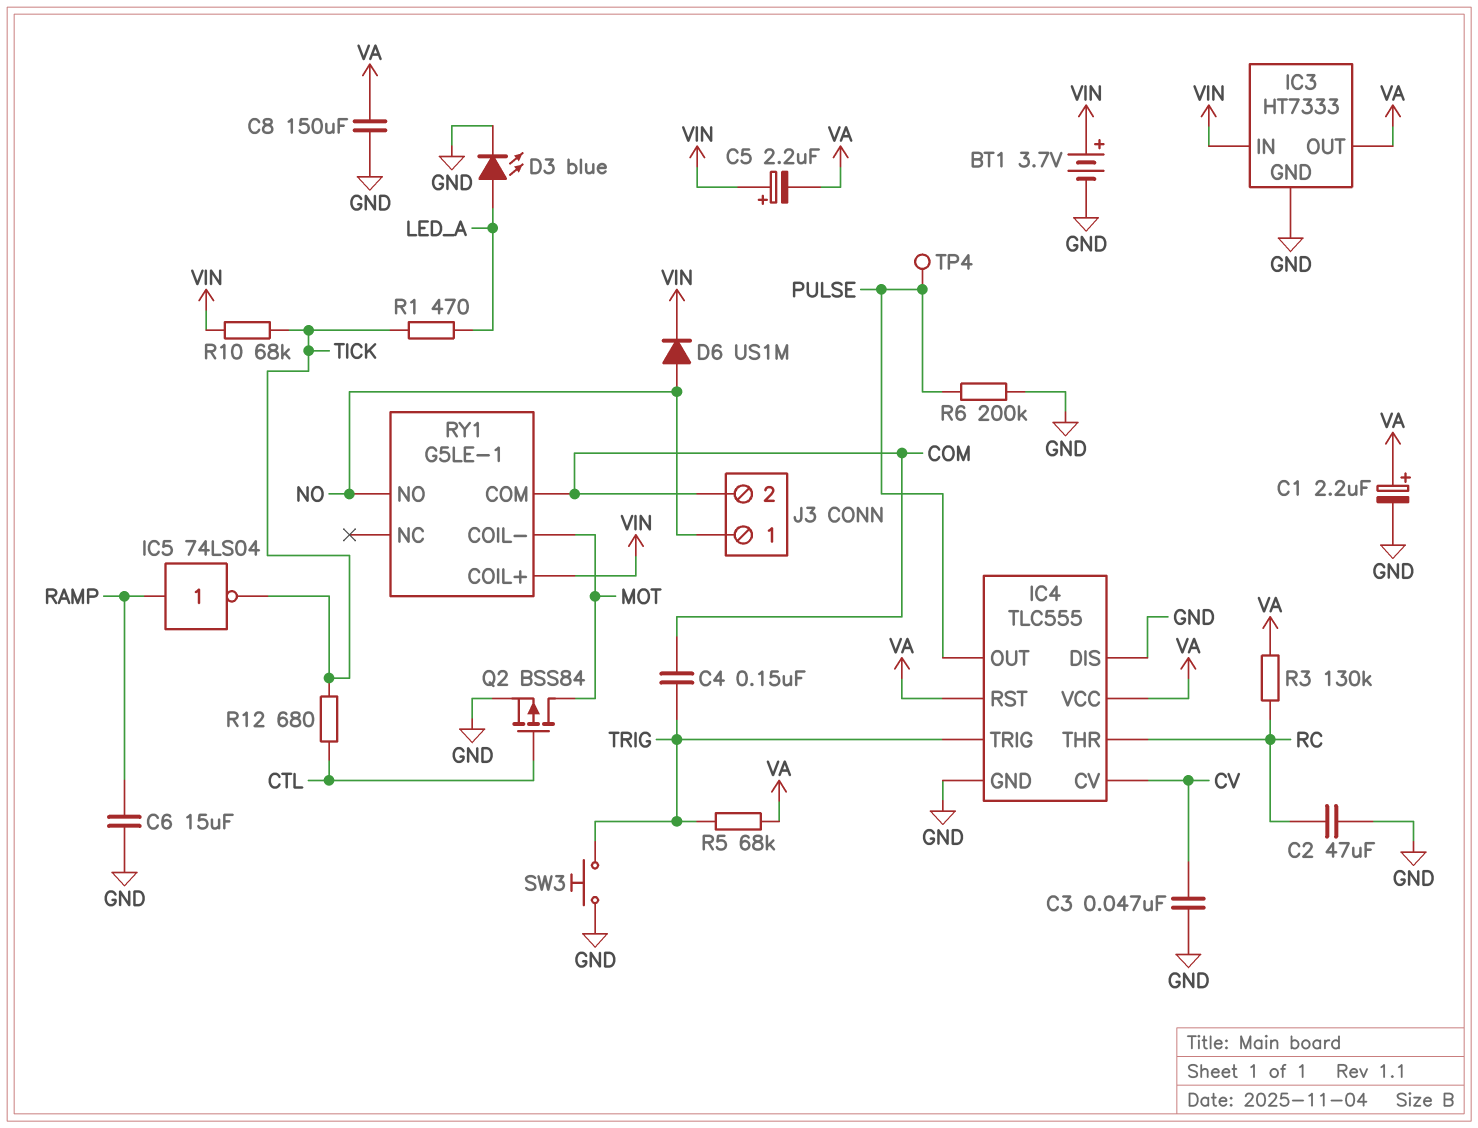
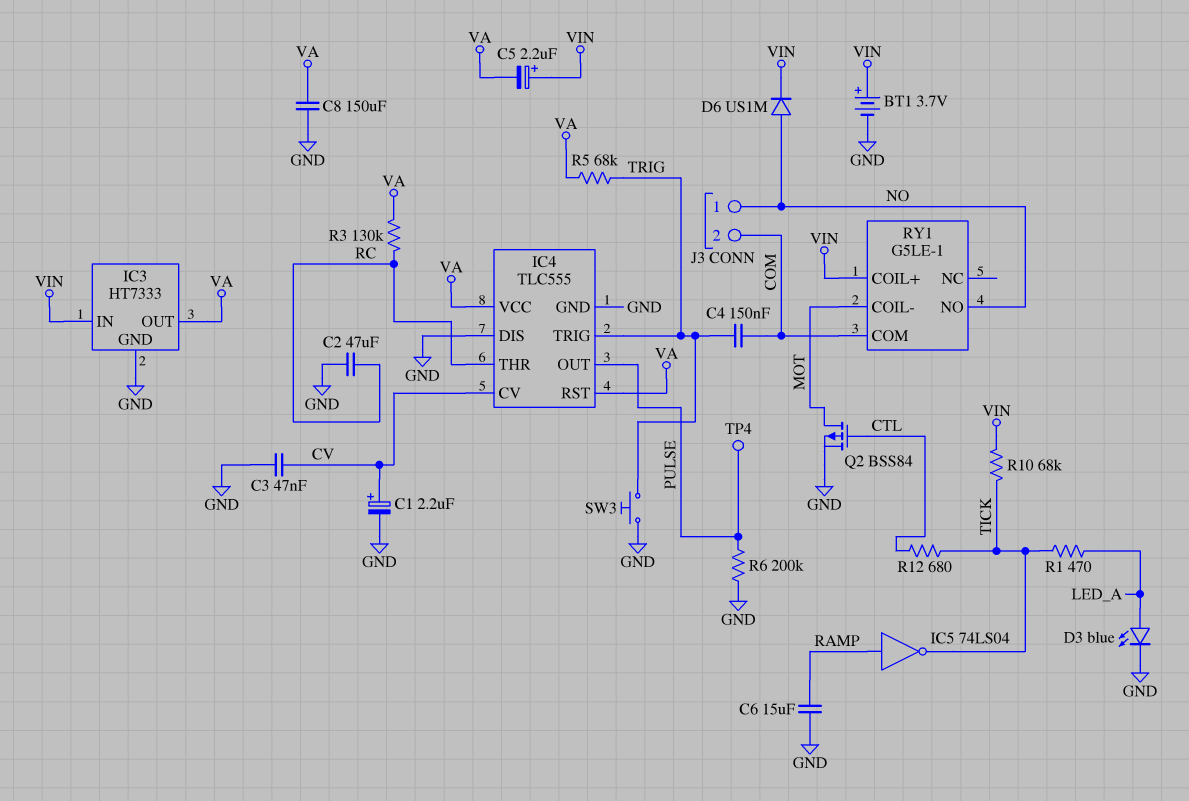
C1: 2.2uF (plus VA, minus GND) -> 2.2uF (plus CV, minus GND)

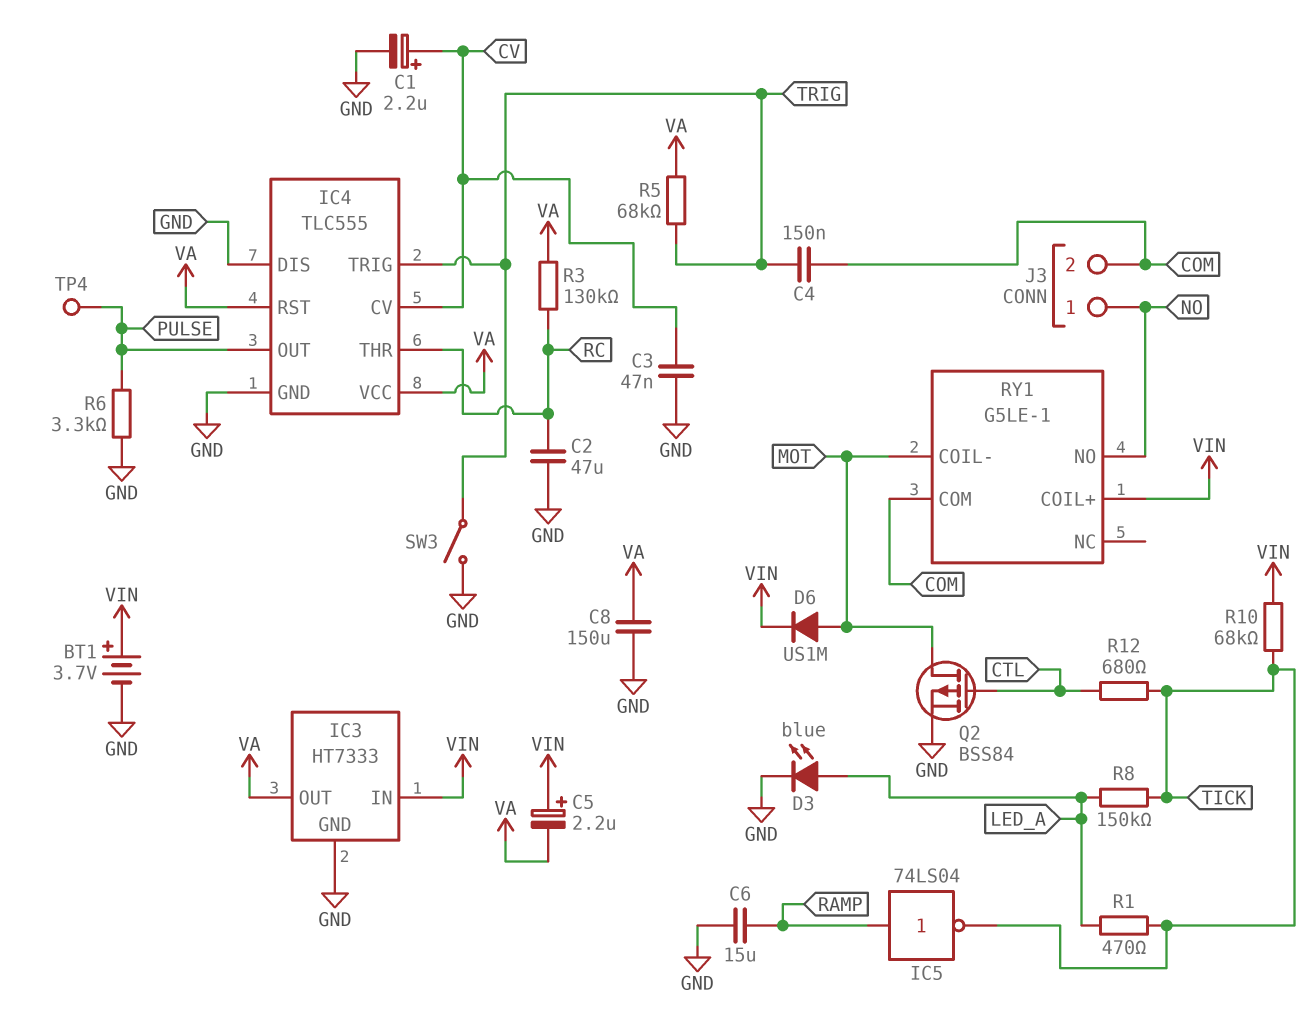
D6: diode US1M (A NO, K VIN) -> diode US1M (A MOT, K VIN)
R6: 200k (GND, PULSE) -> 3.3k (GND, PULSE)
R8: none -> 150k (LED_A, TICK)
SW3: button (GND, TRIG) -> switch (GND, TRIG)

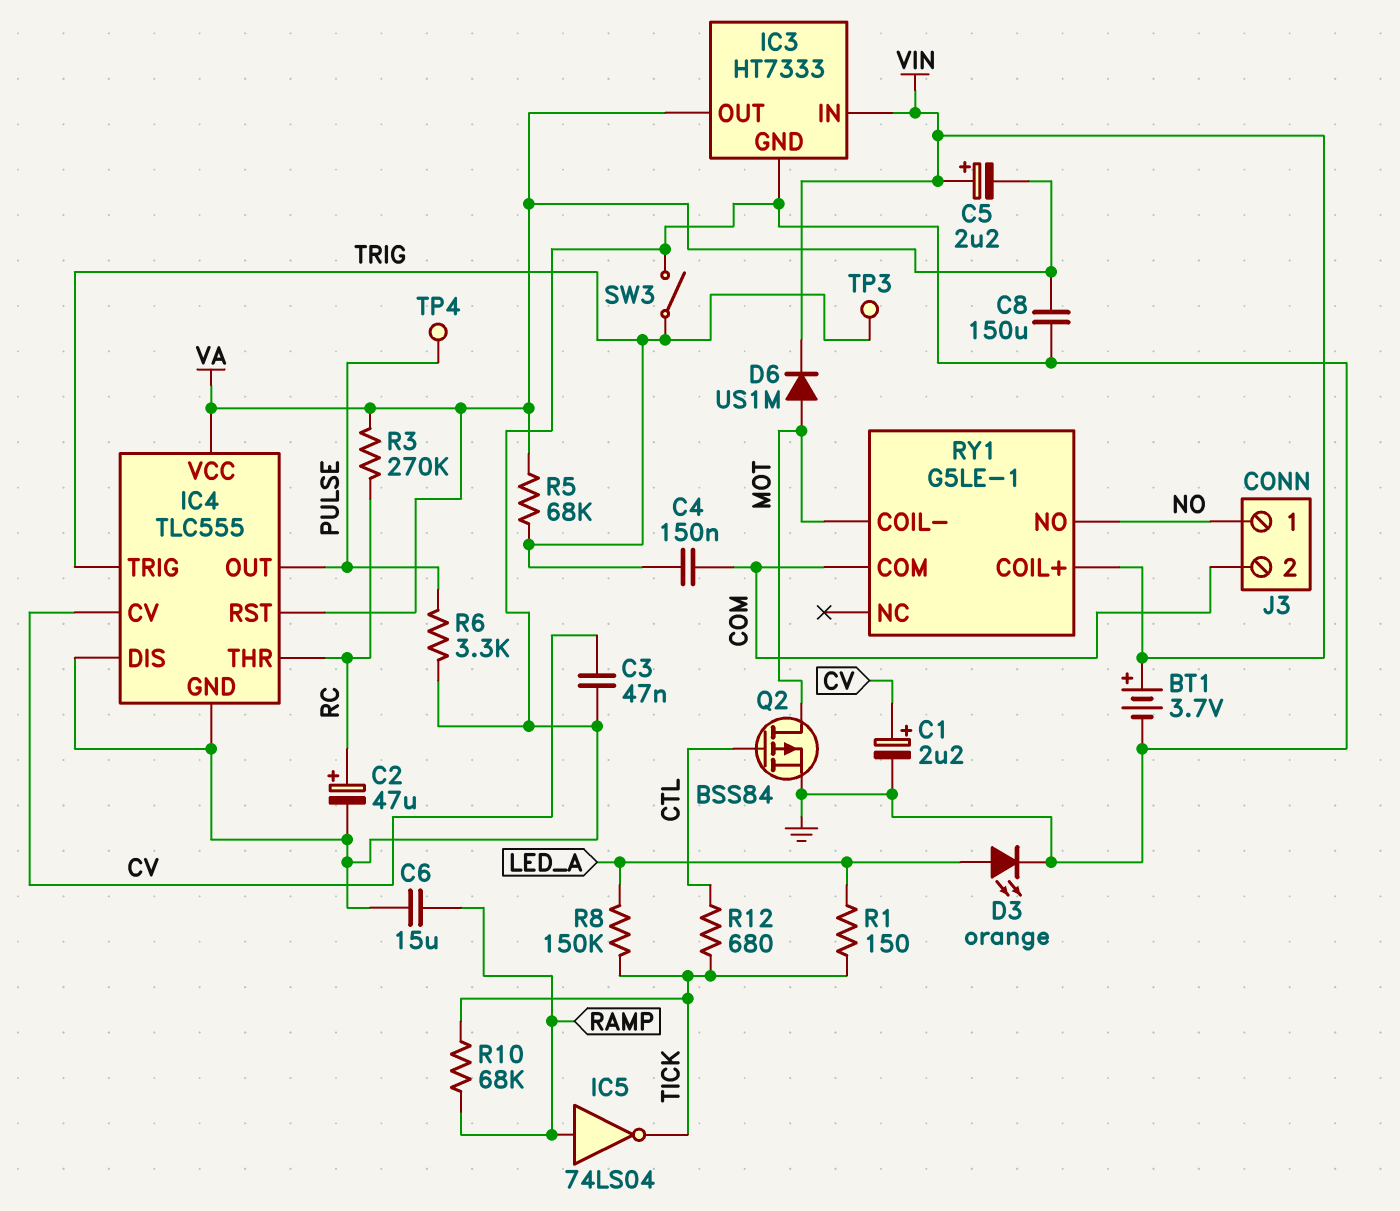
C2: 47uF (GND, RC) -> 47uF (plus RC, minus GND)
D3: LED blue (A LED_A, K GND) -> LED orange (A LED_A, K GND)
R1: 470 (LED_A, TICK) -> 150 (LED_A, TICK)
R3: 130k (RC, VA) -> 270k (RC, VA)
R10: 68k (TICK, VIN) -> 68k (RAMP, TICK)
TP3: none -> test point (TRIG)

